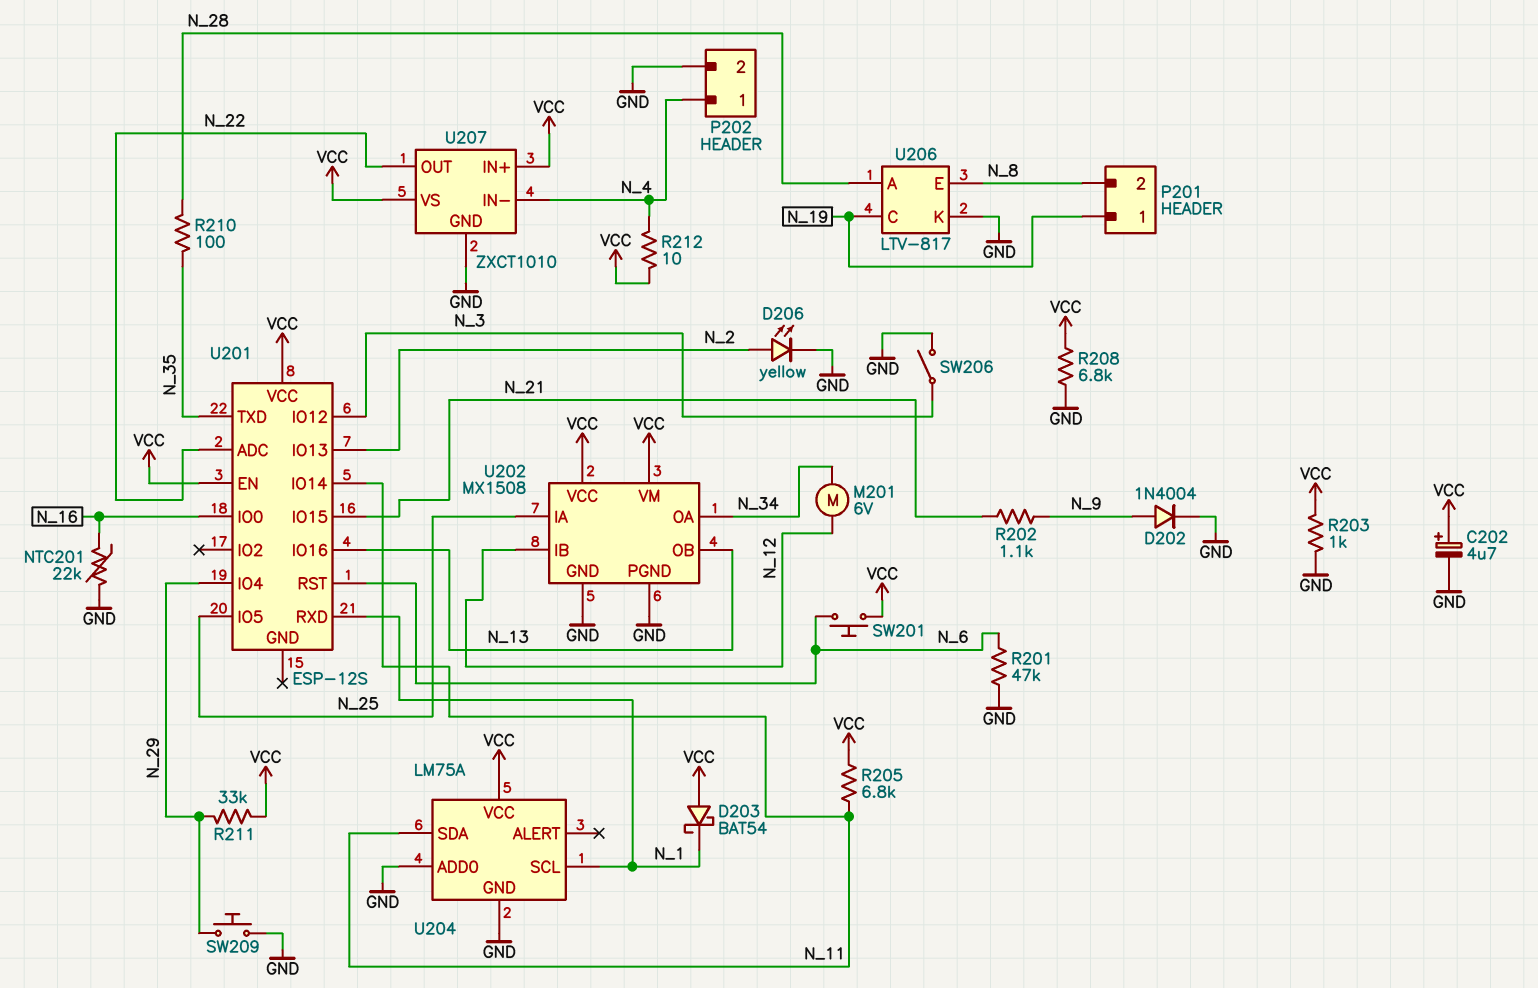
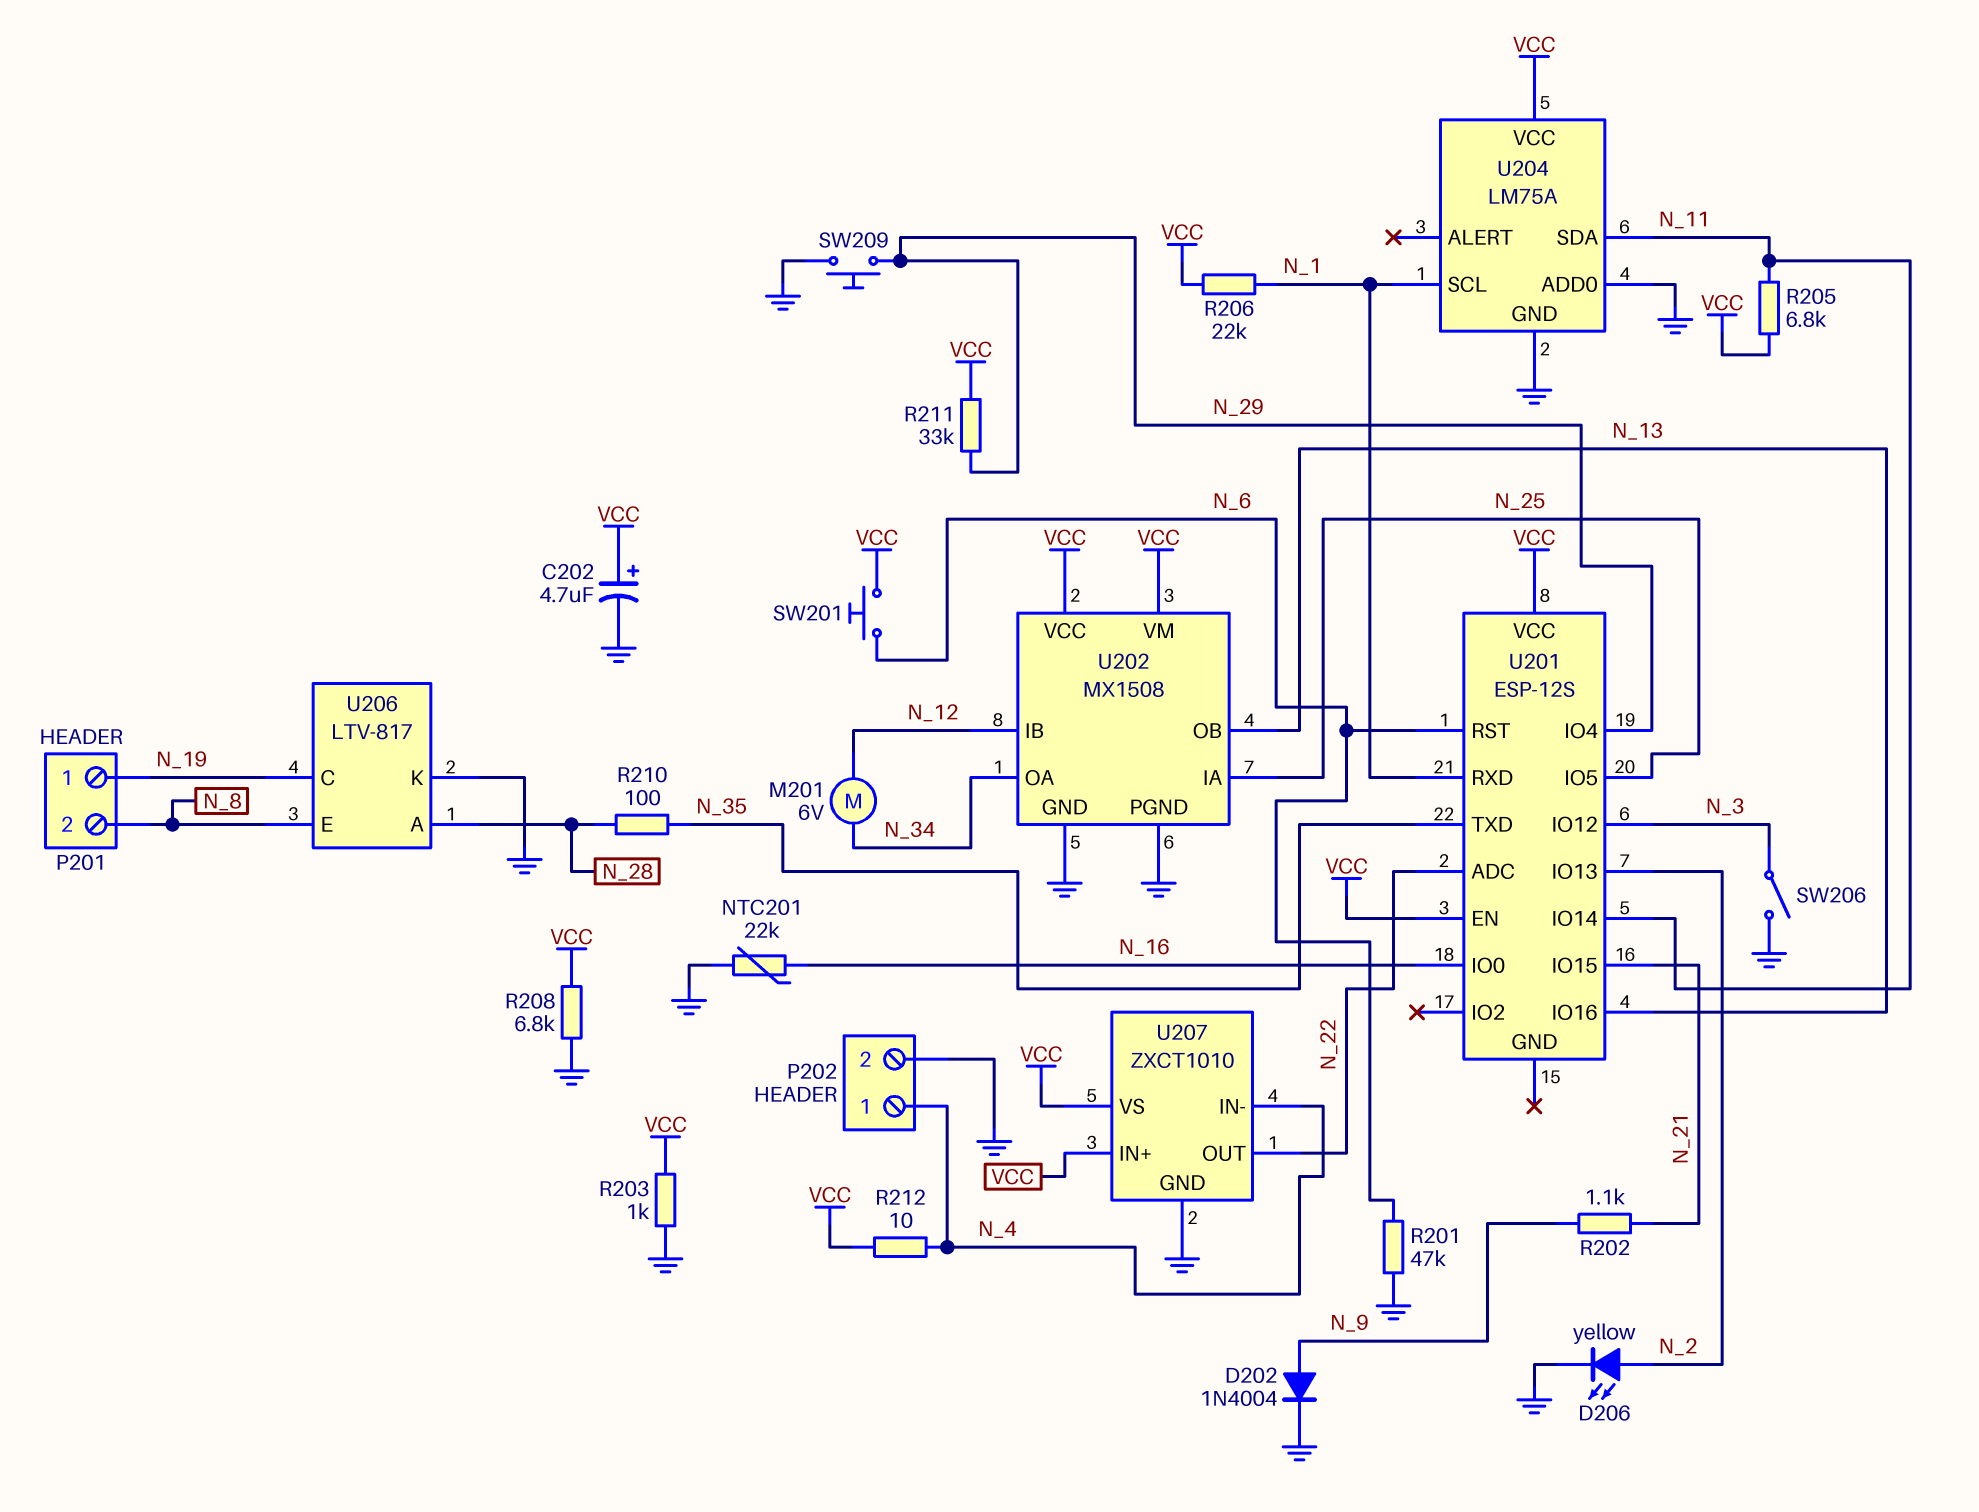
D203: schottky BAT54 (A VCC, K N_1) -> none
R206: none -> 22k (N_1, VCC)

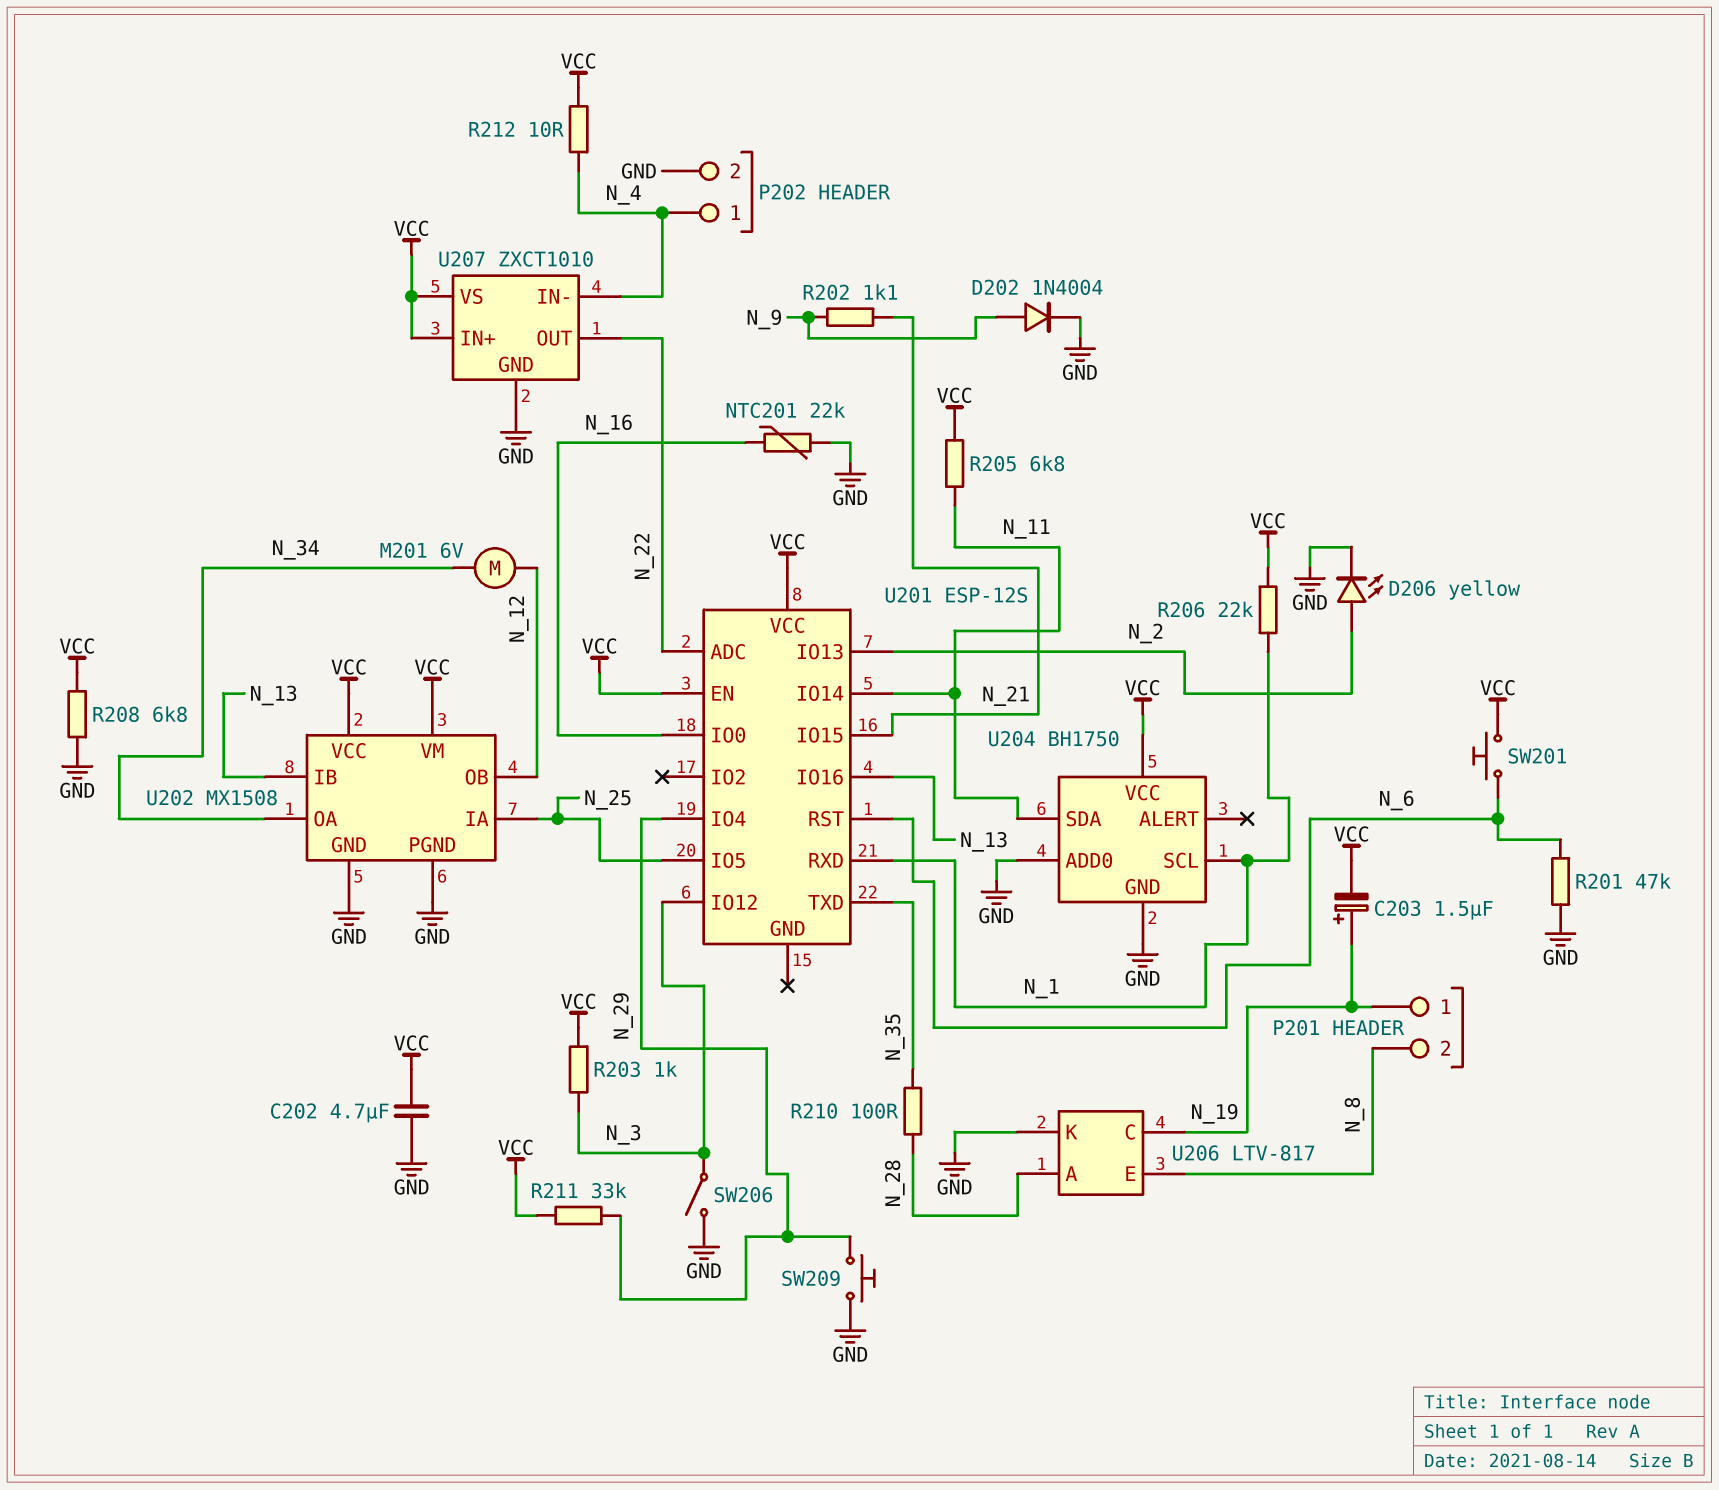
C202: 4.7uF (plus VCC, minus GND) -> 4.7uF (GND, VCC)
C203: none -> 1.5uF (plus N_19, minus VCC)
R203: 1k (GND, VCC) -> 1k (N_3, VCC)
U202 pin IB: N_12 -> N_13
U202 pin OB: N_13 -> N_12
U204: LM75A -> BH1750

